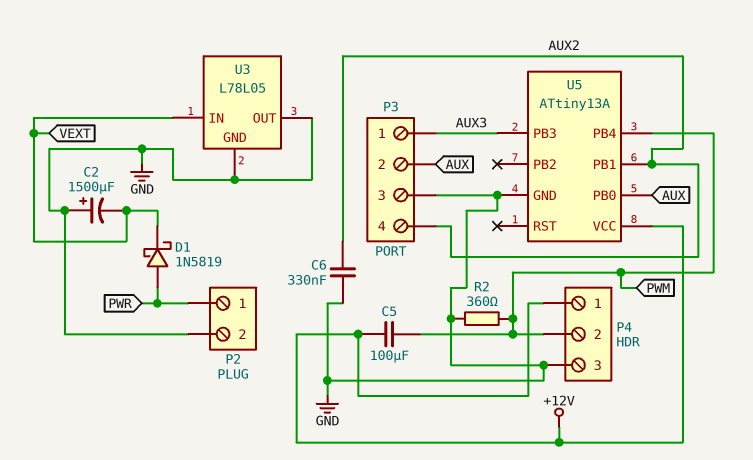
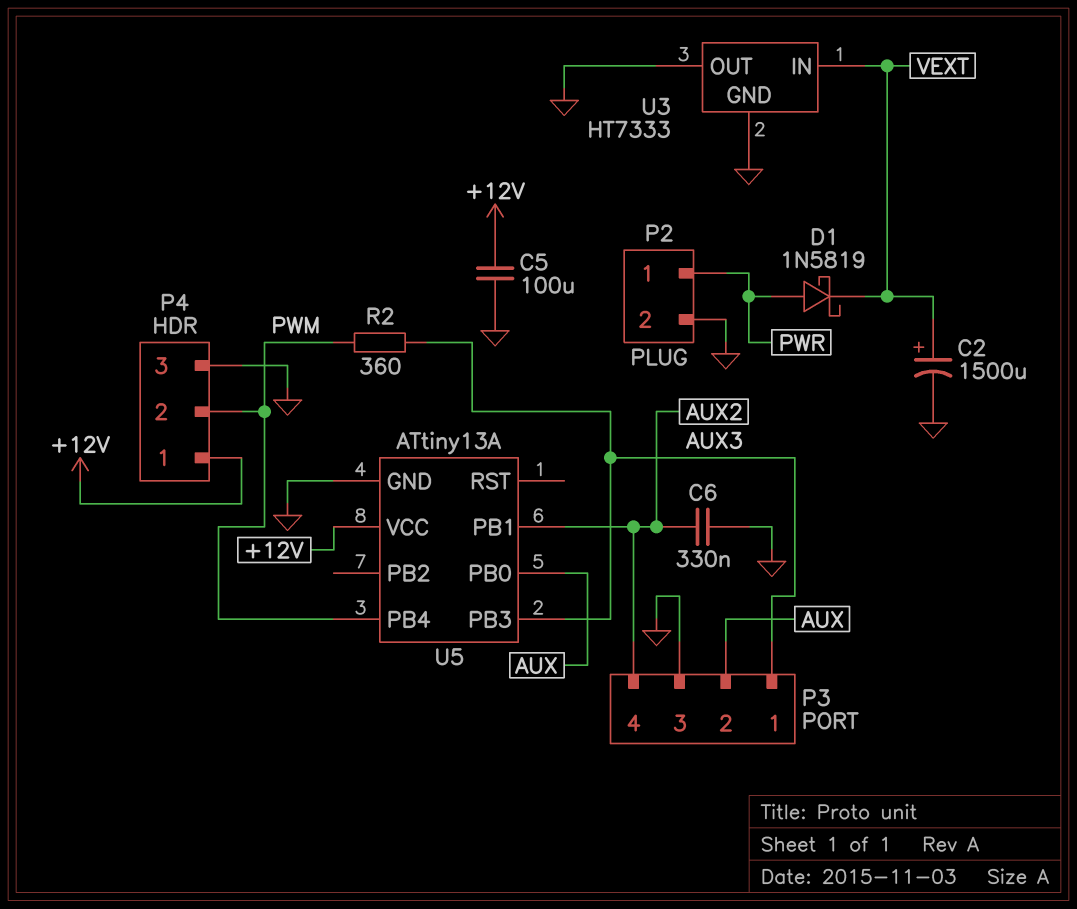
C2: 1500uF (plus GND, minus VEXT) -> 1500uF (plus VEXT, minus GND)
C5: 100uF (+12V, PWM) -> 100uF (+12V, GND)
R2: 360 (GND, PWM) -> 360 (AUX3, PWM)
U3: L78L05 -> HT7333

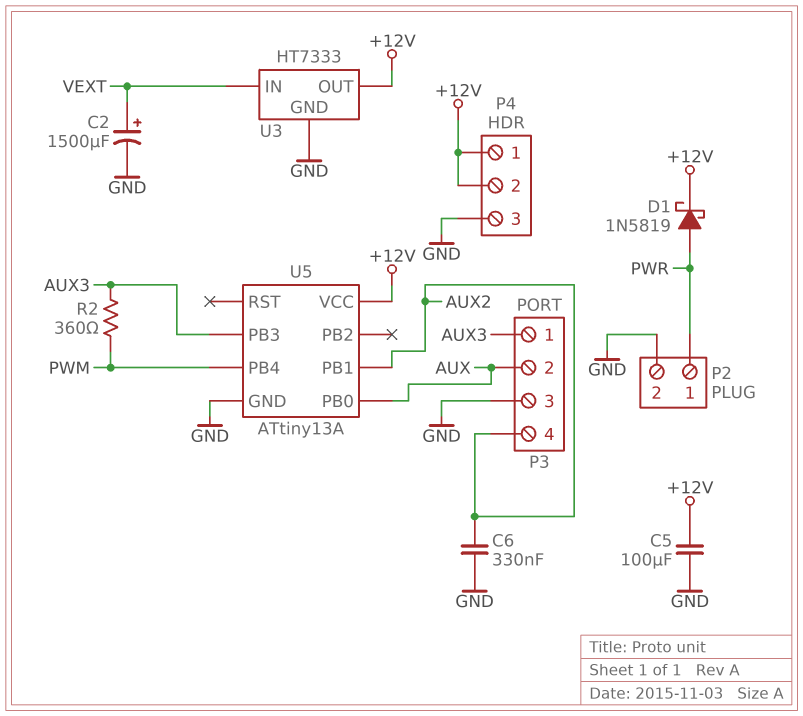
D1: schottky 1N5819 (A PWR, K VEXT) -> schottky 1N5819 (A PWR, K +12V)
P4 pin 2: PWM -> +12V
U3 pin OUT: GND -> +12V

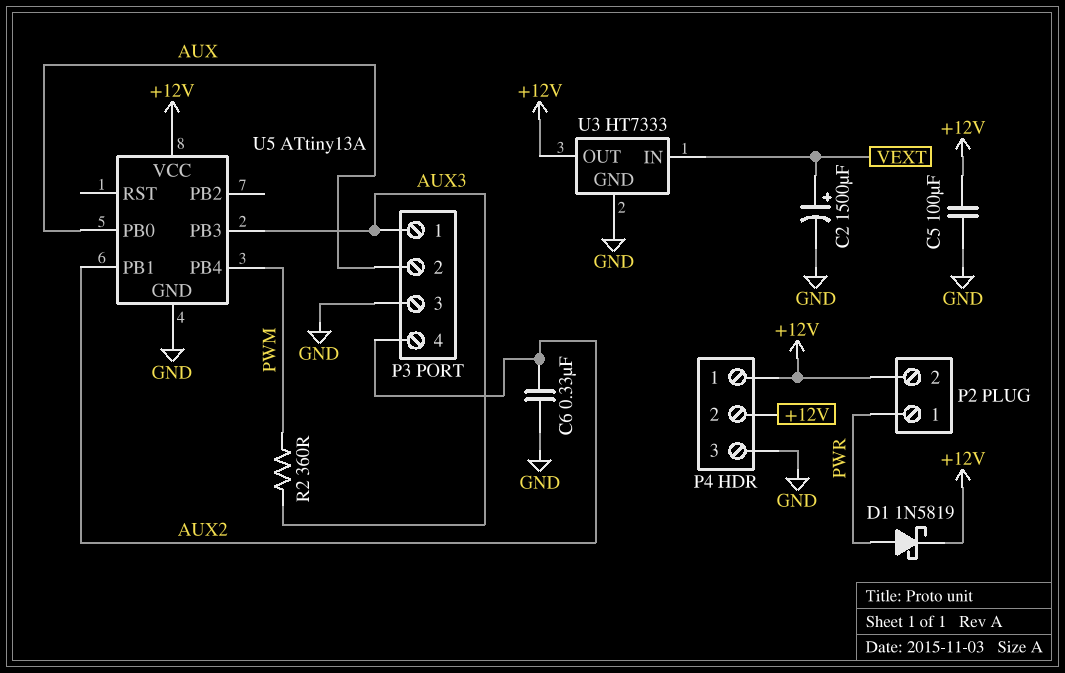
P2 pin 2: GND -> +12V

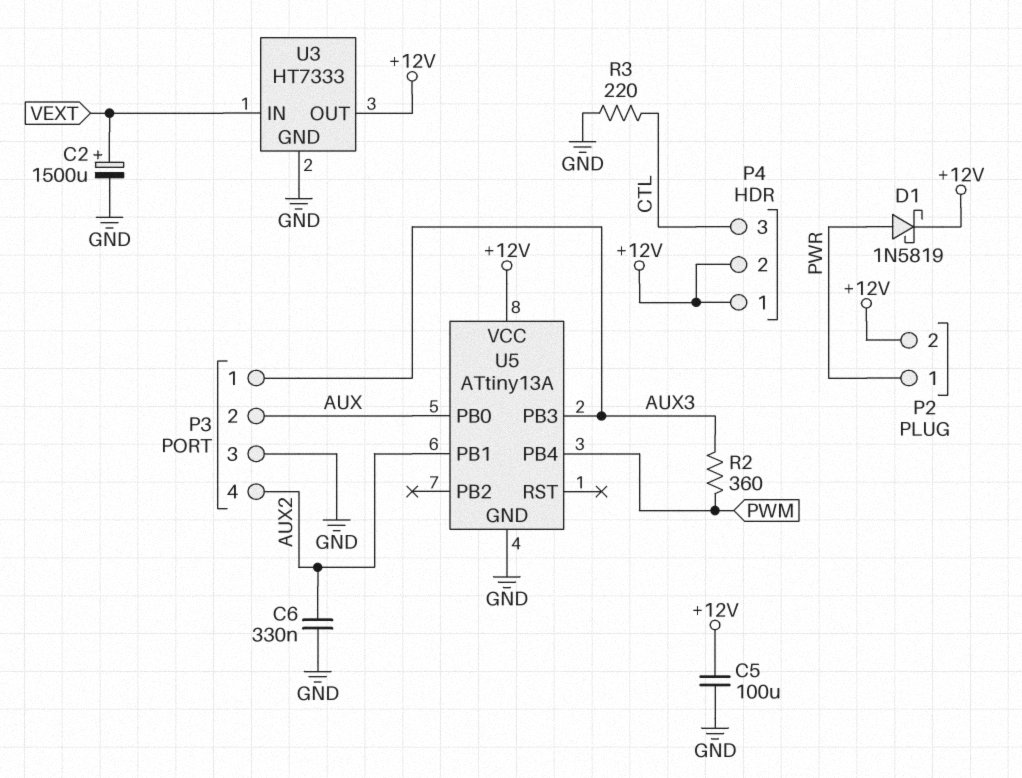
P4 pin 3: GND -> CTL
R3: none -> 220 (CTL, GND)

